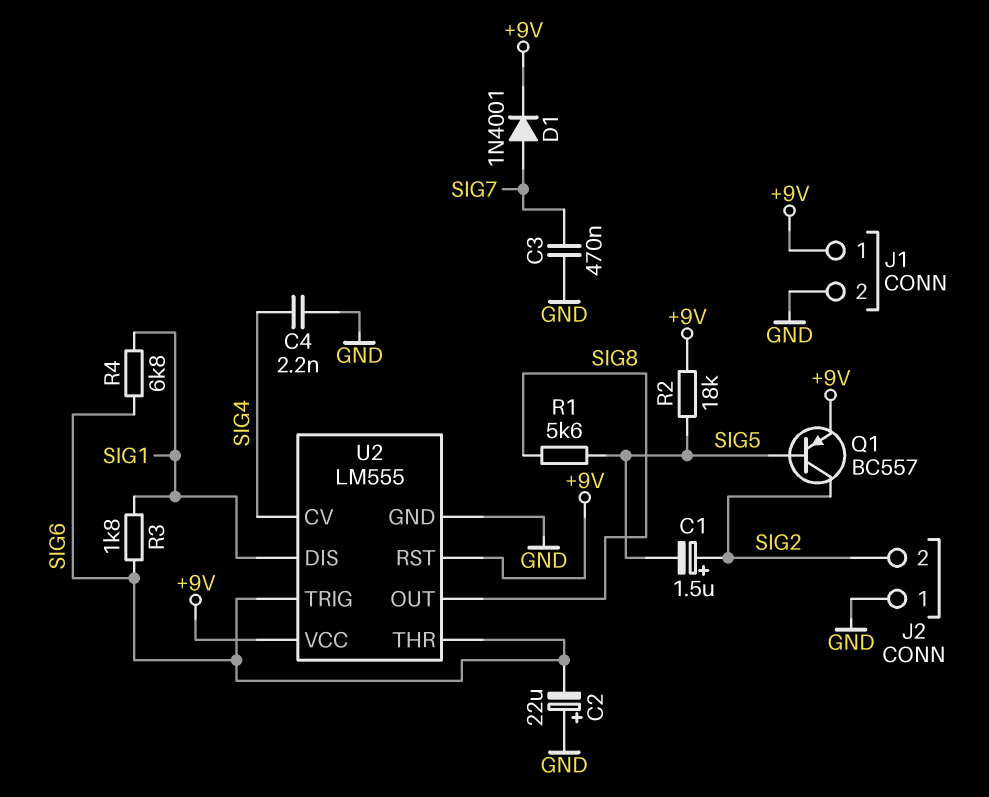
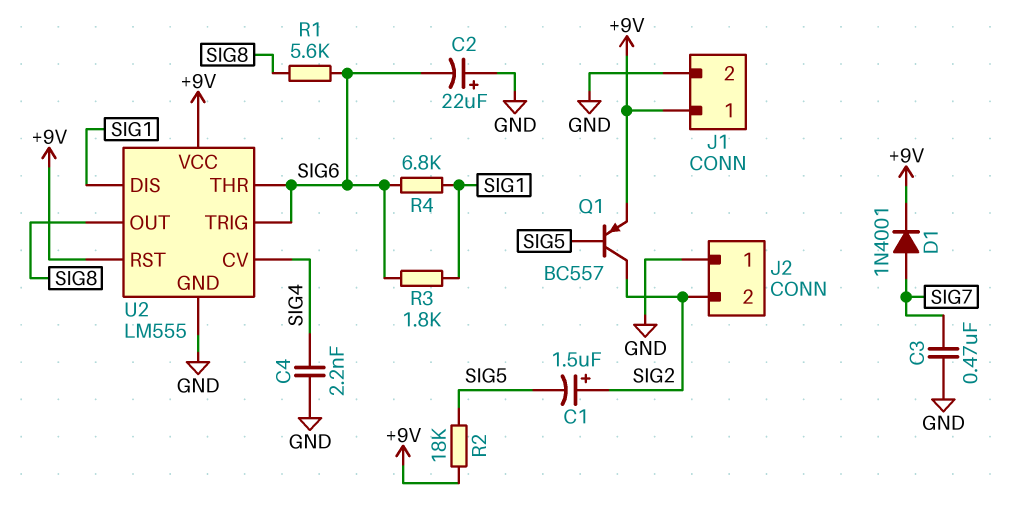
R1: 5.6k (SIG5, SIG8) -> 5.6k (SIG6, SIG8)

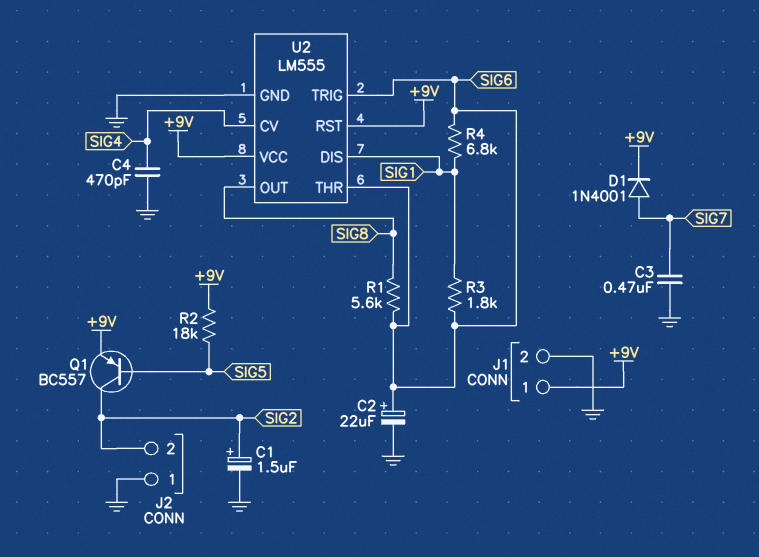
C1: 1.5uF (plus SIG2, minus SIG5) -> 1.5uF (plus SIG2, minus GND)
C2: 22uF (plus GND, minus SIG6) -> 22uF (plus SIG6, minus GND)
C4: 2.2nF (GND, SIG4) -> 470pF (GND, SIG4)

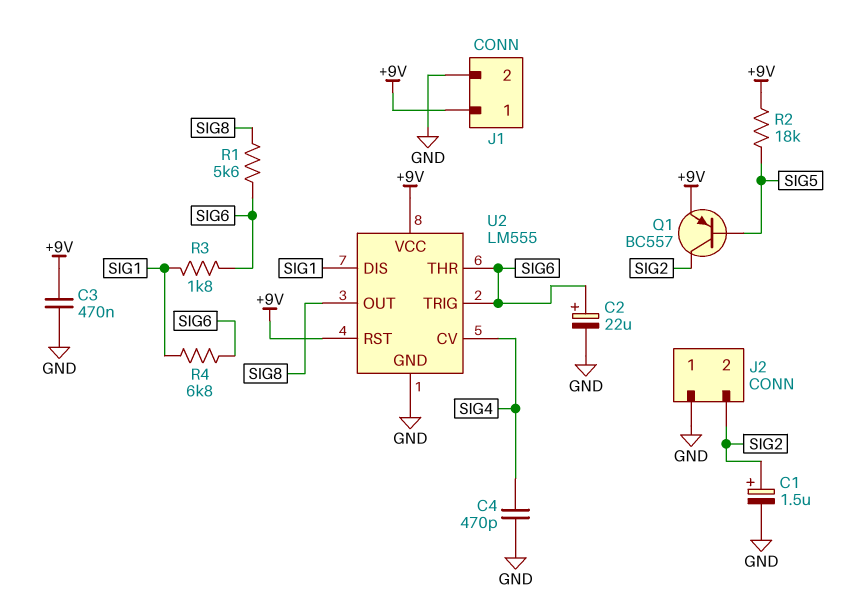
C3: 470nF (GND, SIG7) -> 470nF (+9V, GND)
D1: diode 1N4001 (A SIG7, K +9V) -> none

